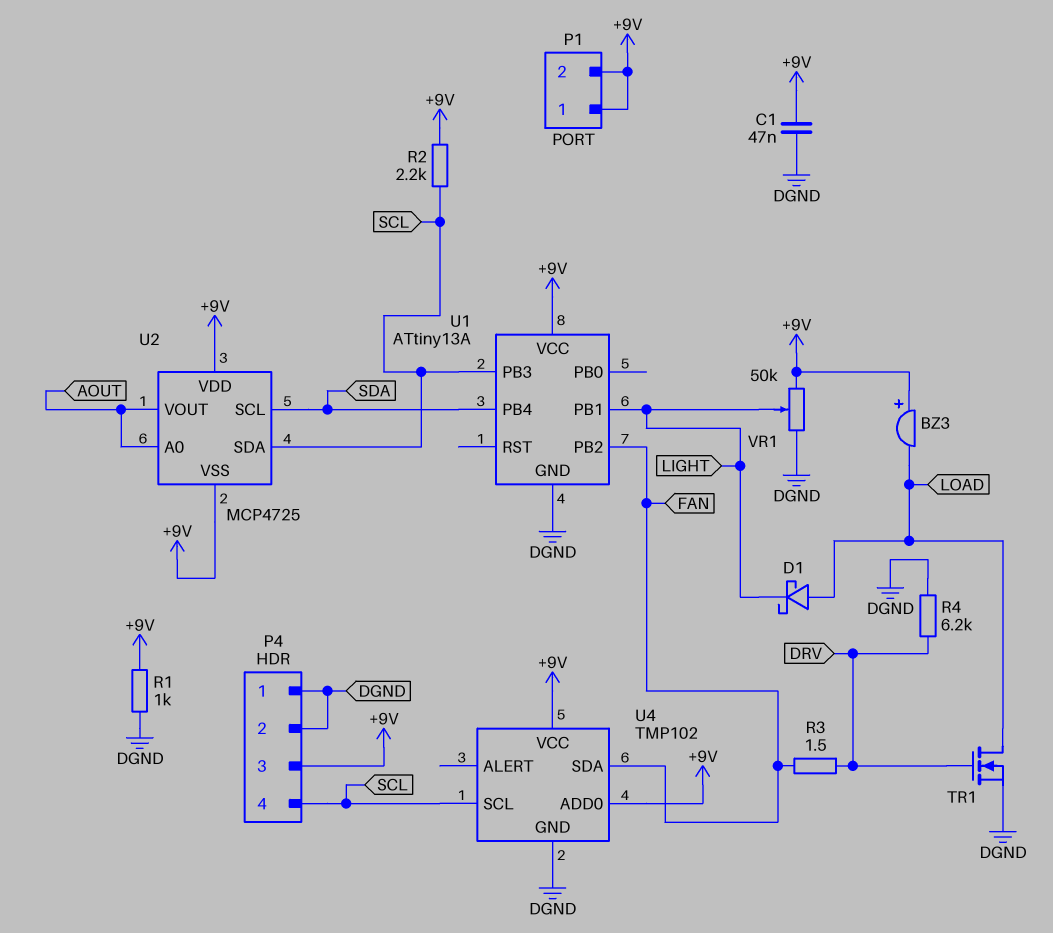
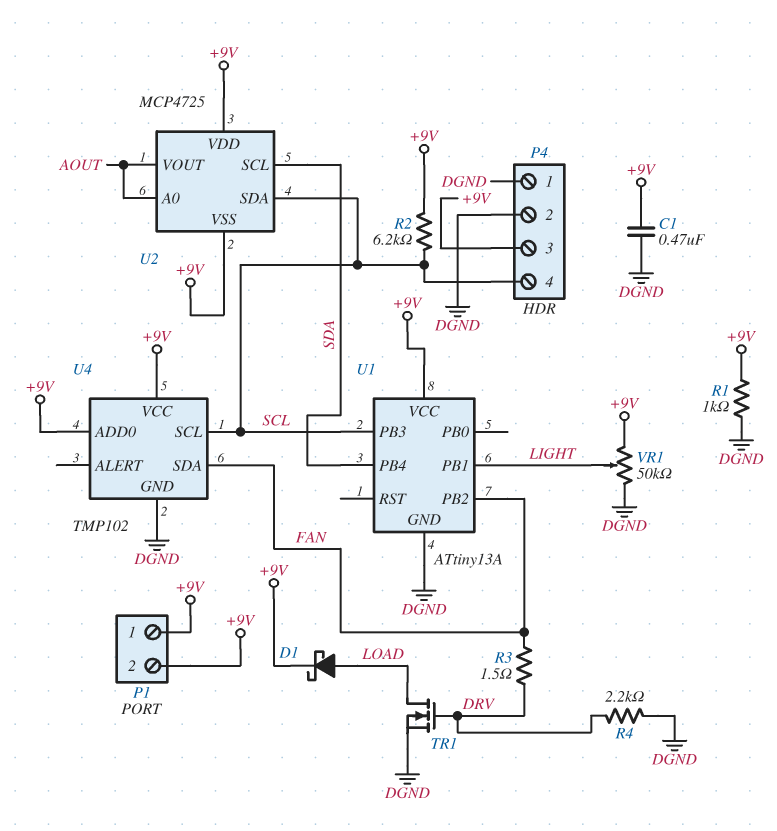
BZ3: buzzer (plus +9V, minus LOAD) -> none
C1: 47nF (+9V, DGND) -> 470nF (+9V, DGND)
D1: schottky (A LOAD, K LIGHT) -> schottky (A LOAD, K +9V)
R2: 2.2k (+9V, SCL) -> 6.2k (+9V, SCL)
R4: 6.2k (DGND, DRV) -> 2.2k (DGND, DRV)

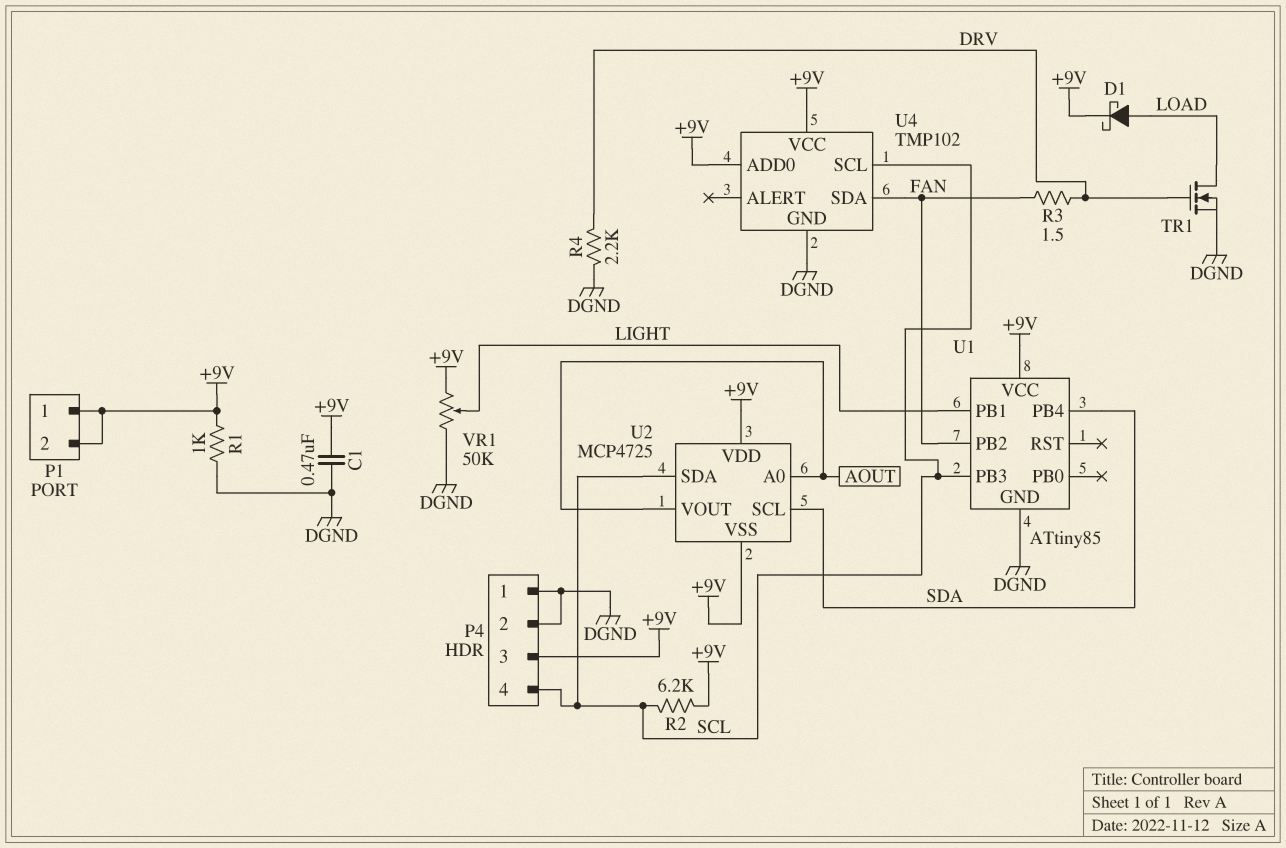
U1: ATtiny13A -> ATtiny85

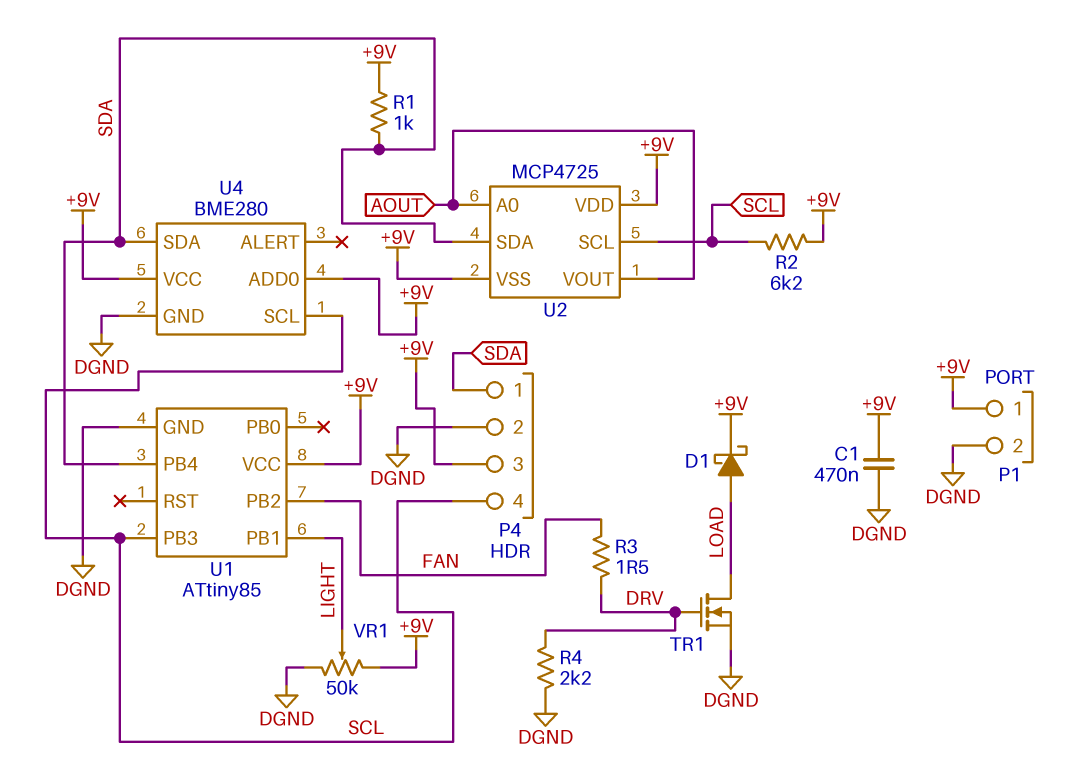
P1 pin 2: +9V -> DGND
P4 pin 1: DGND -> SDA
R1: 1k (+9V, DGND) -> 1k (+9V, SDA)
U2 pin SCL: SDA -> SCL
U2 pin SDA: SCL -> SDA
U4: TMP102 -> BME280
U4 pin SDA: FAN -> SDA

